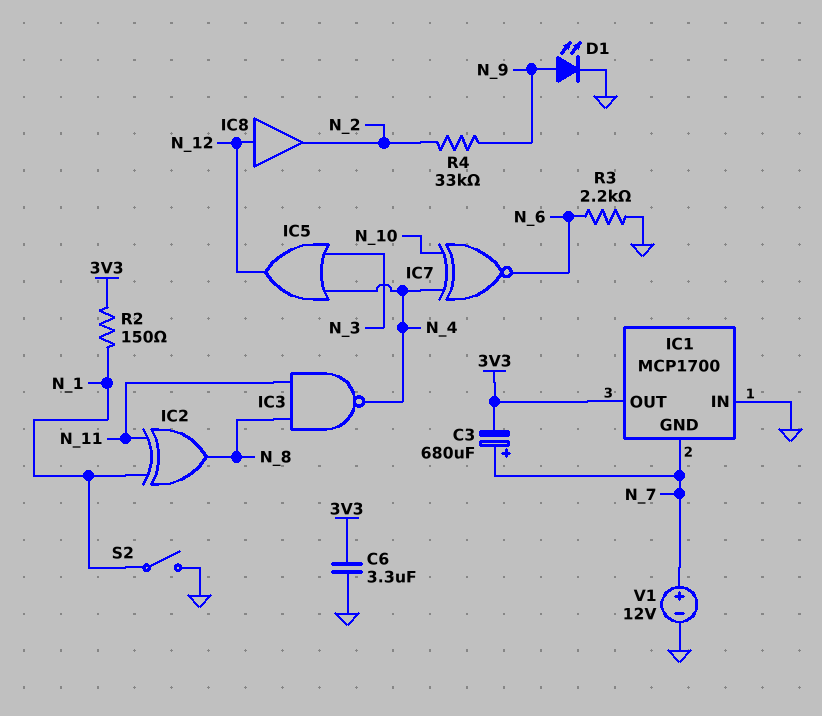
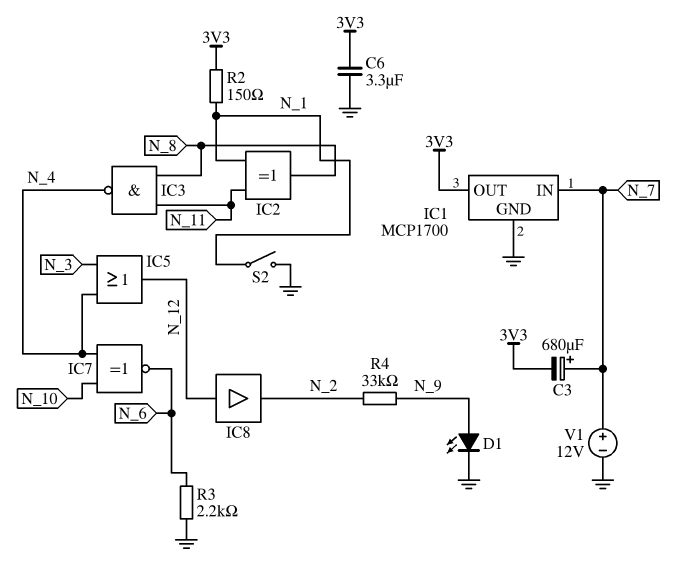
IC1 pin GND: N_7 -> GND
IC1 pin IN: GND -> N_7

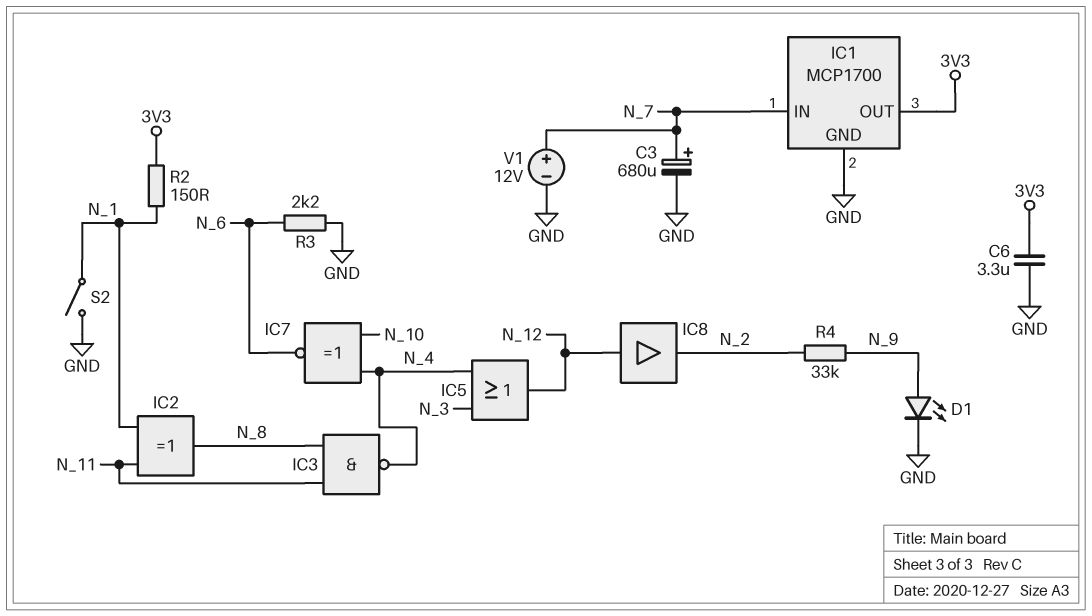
C3: 680uF (plus N_7, minus 3V3) -> 680uF (plus N_7, minus GND)

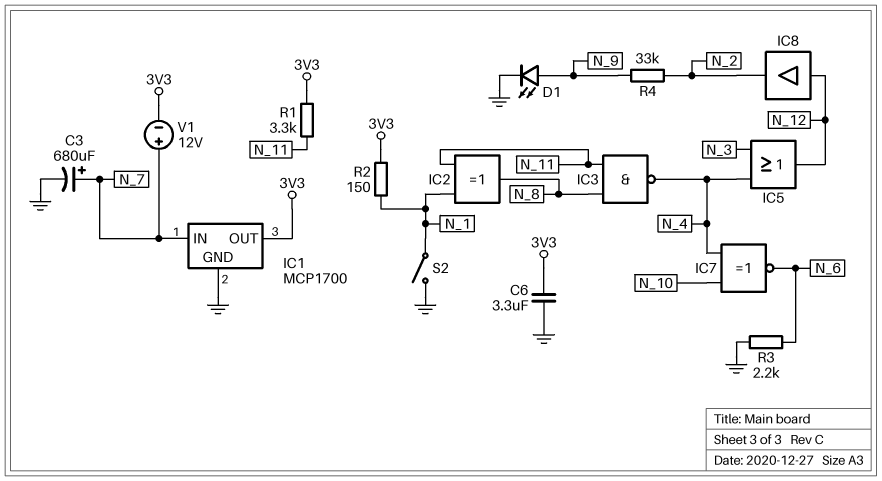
R1: none -> 3.3k (3V3, N_11)
V1: 12V (plus N_7, minus GND) -> 12V (plus N_7, minus 3V3)

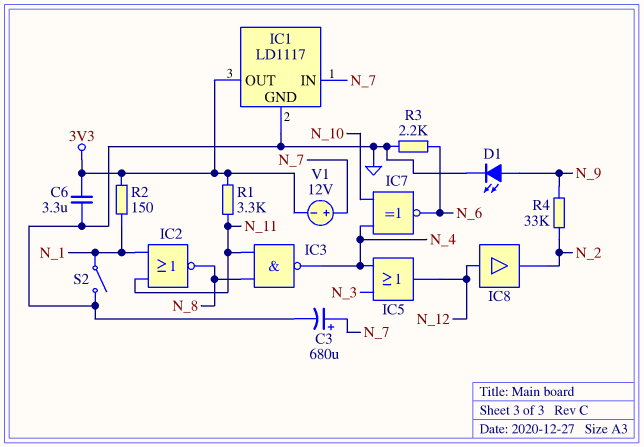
IC1: MCP1700 -> LD1117
IC2: XOR (in N_1, in N_11, out N_8) -> NOR (in N_1, in N_11, out N_8)

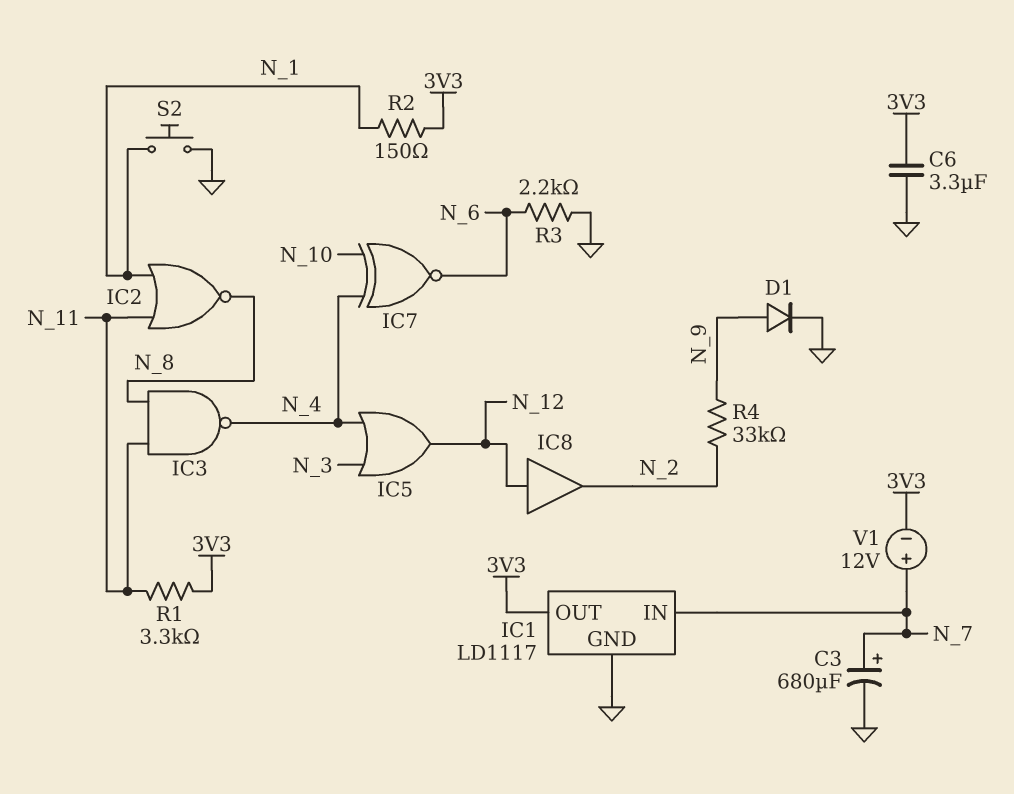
D1: LED (A N_9, K GND) -> diode (A N_9, K GND)
S2: switch (GND, N_1) -> button (GND, N_1)

